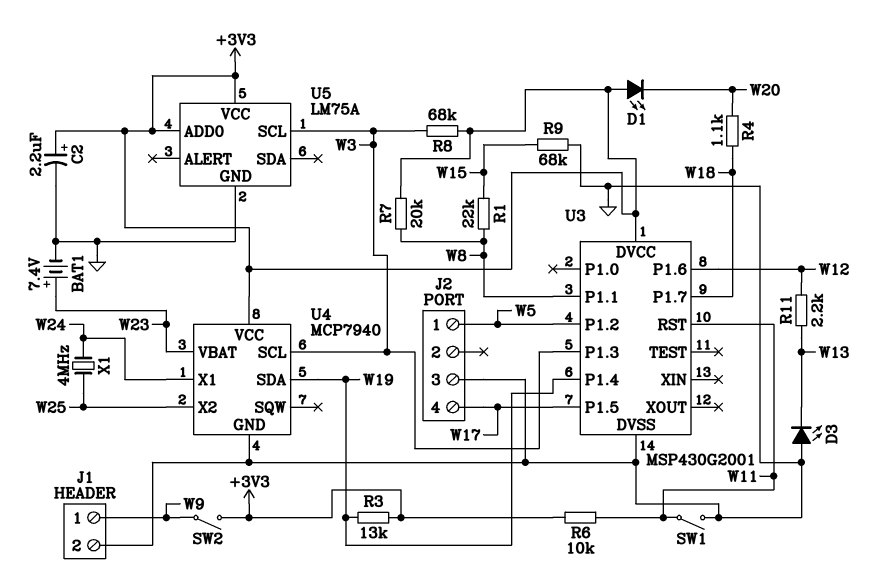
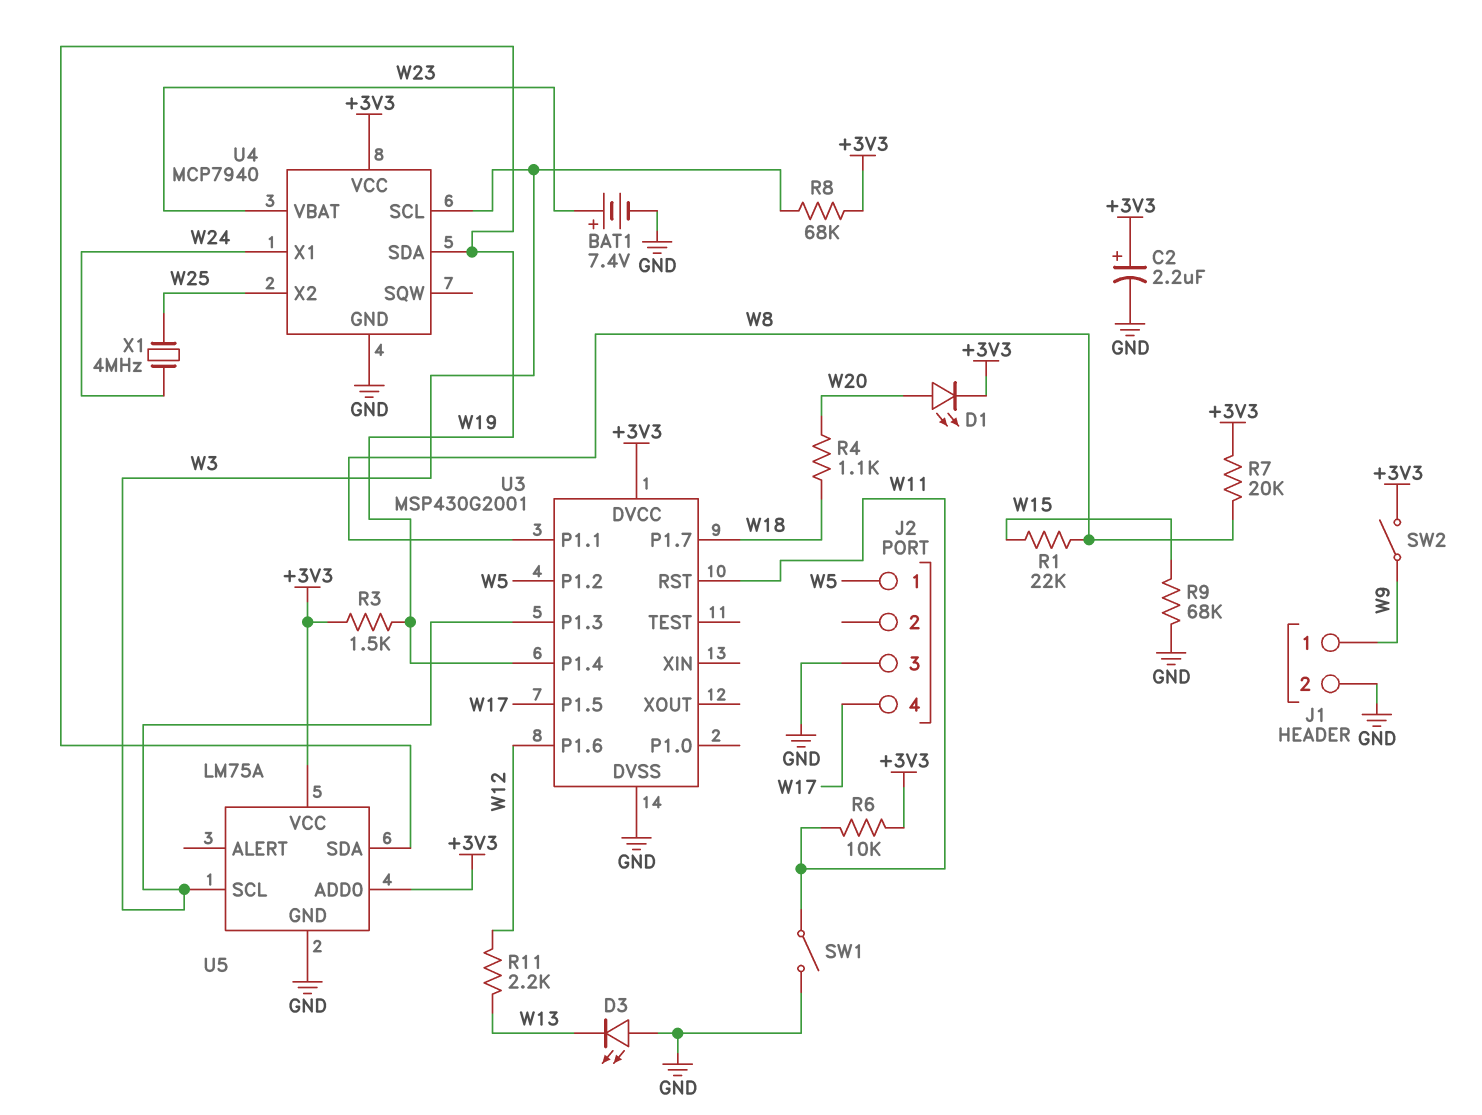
D1: LED (A +3V3, K W20) -> LED (A W20, K +3V3)
R3: 13k (+3V3, W19) -> 1.5k (+3V3, W19)
U5 pin SDA: none -> W19

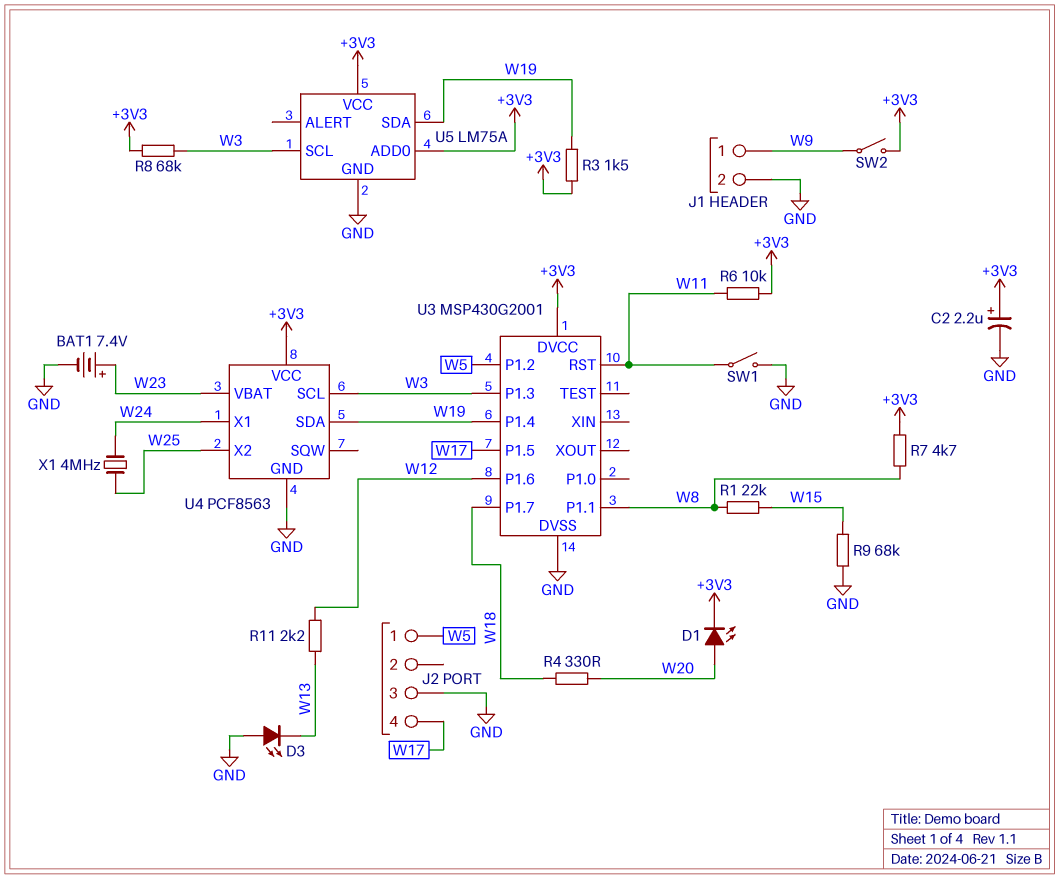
R4: 1.1k (W18, W20) -> 330 (W18, W20)
R7: 20k (+3V3, W8) -> 4.7k (+3V3, W8)
U4: MCP7940 -> PCF8563

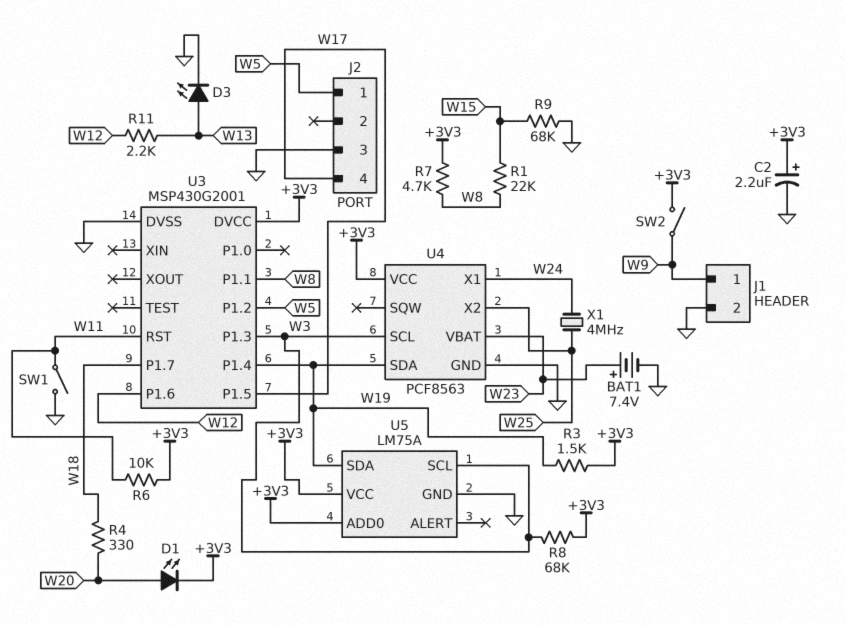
D3: LED (A GND, K W13) -> LED (A W13, K GND)

